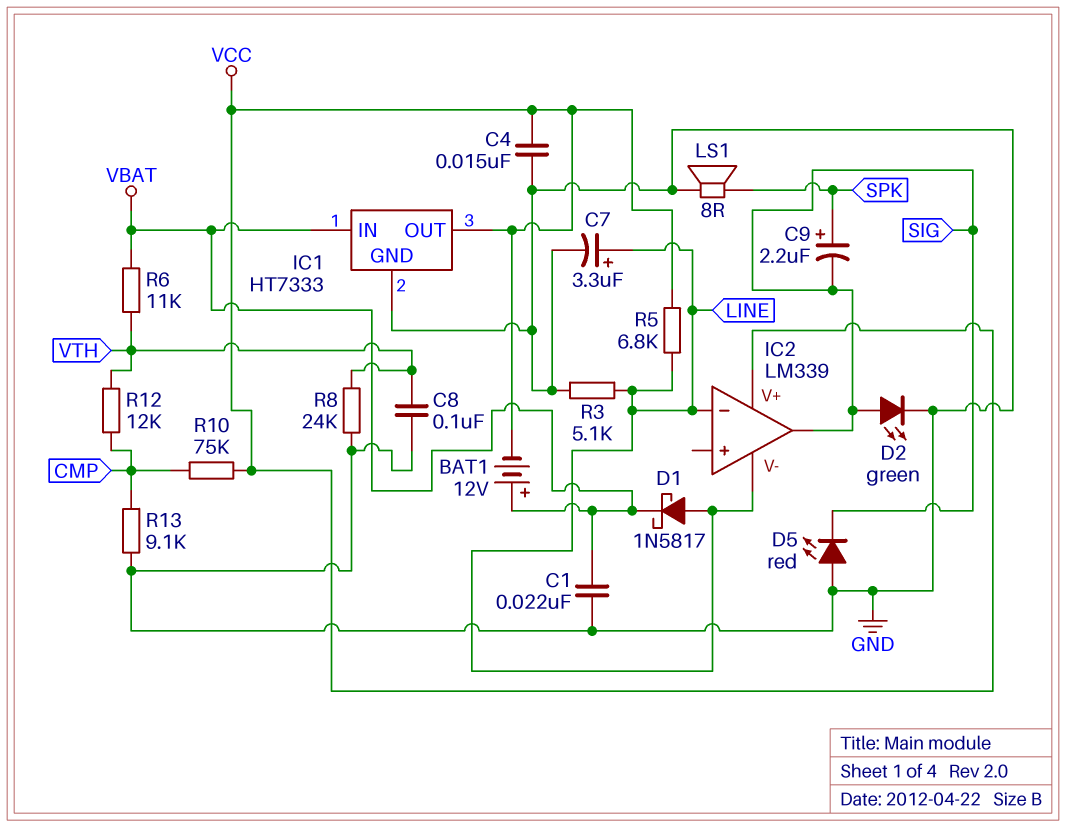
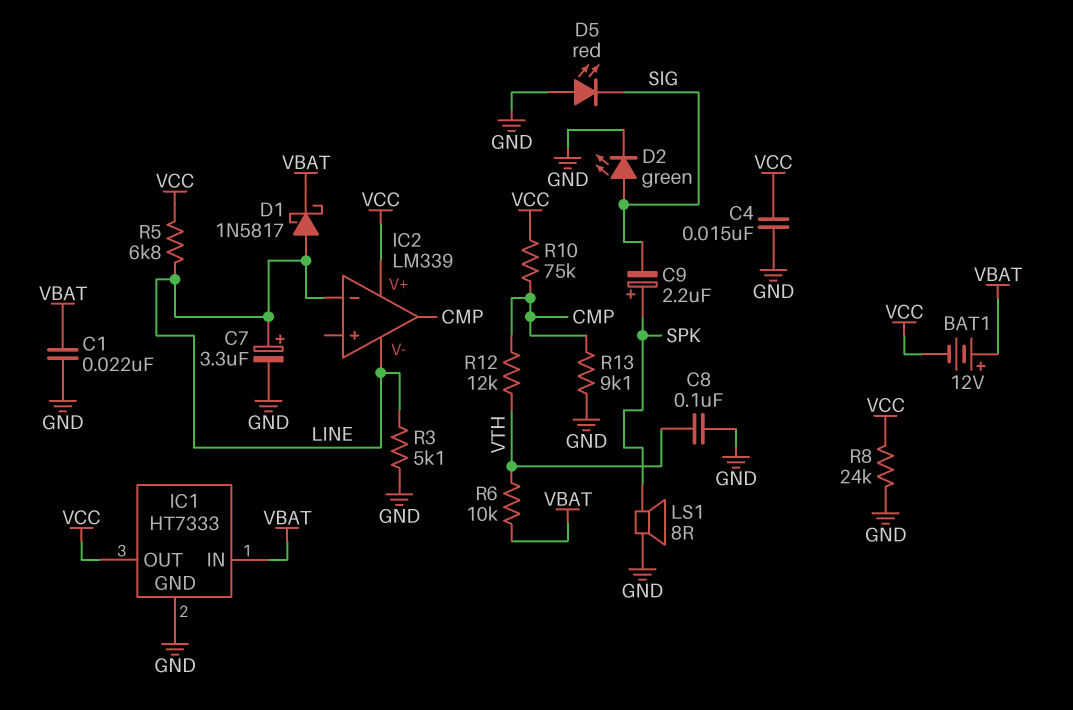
IC2 pin out: SIG -> CMP
R6: 11k (VBAT, VTH) -> 10k (VBAT, VTH)
R8: 24k (GND, VTH) -> 24k (GND, VCC)

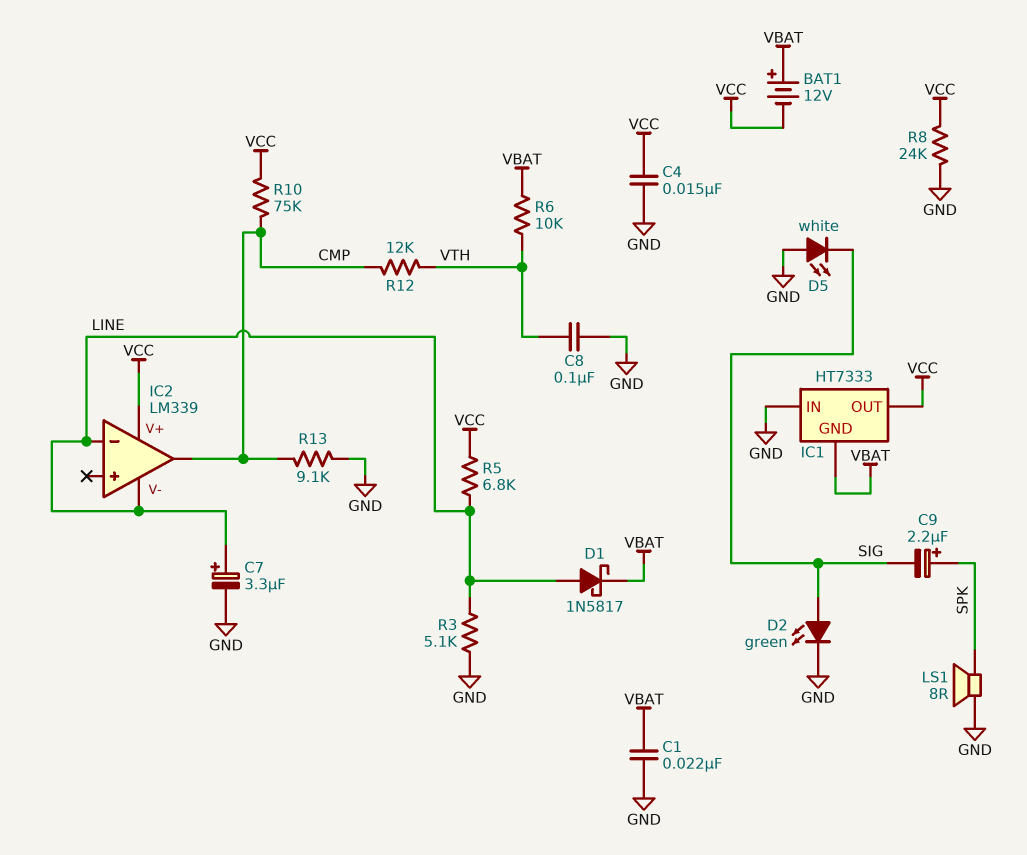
D5: LED red (A GND, K SIG) -> LED white (A GND, K SIG)
IC1 pin GND: GND -> VBAT
IC1 pin IN: VBAT -> GND

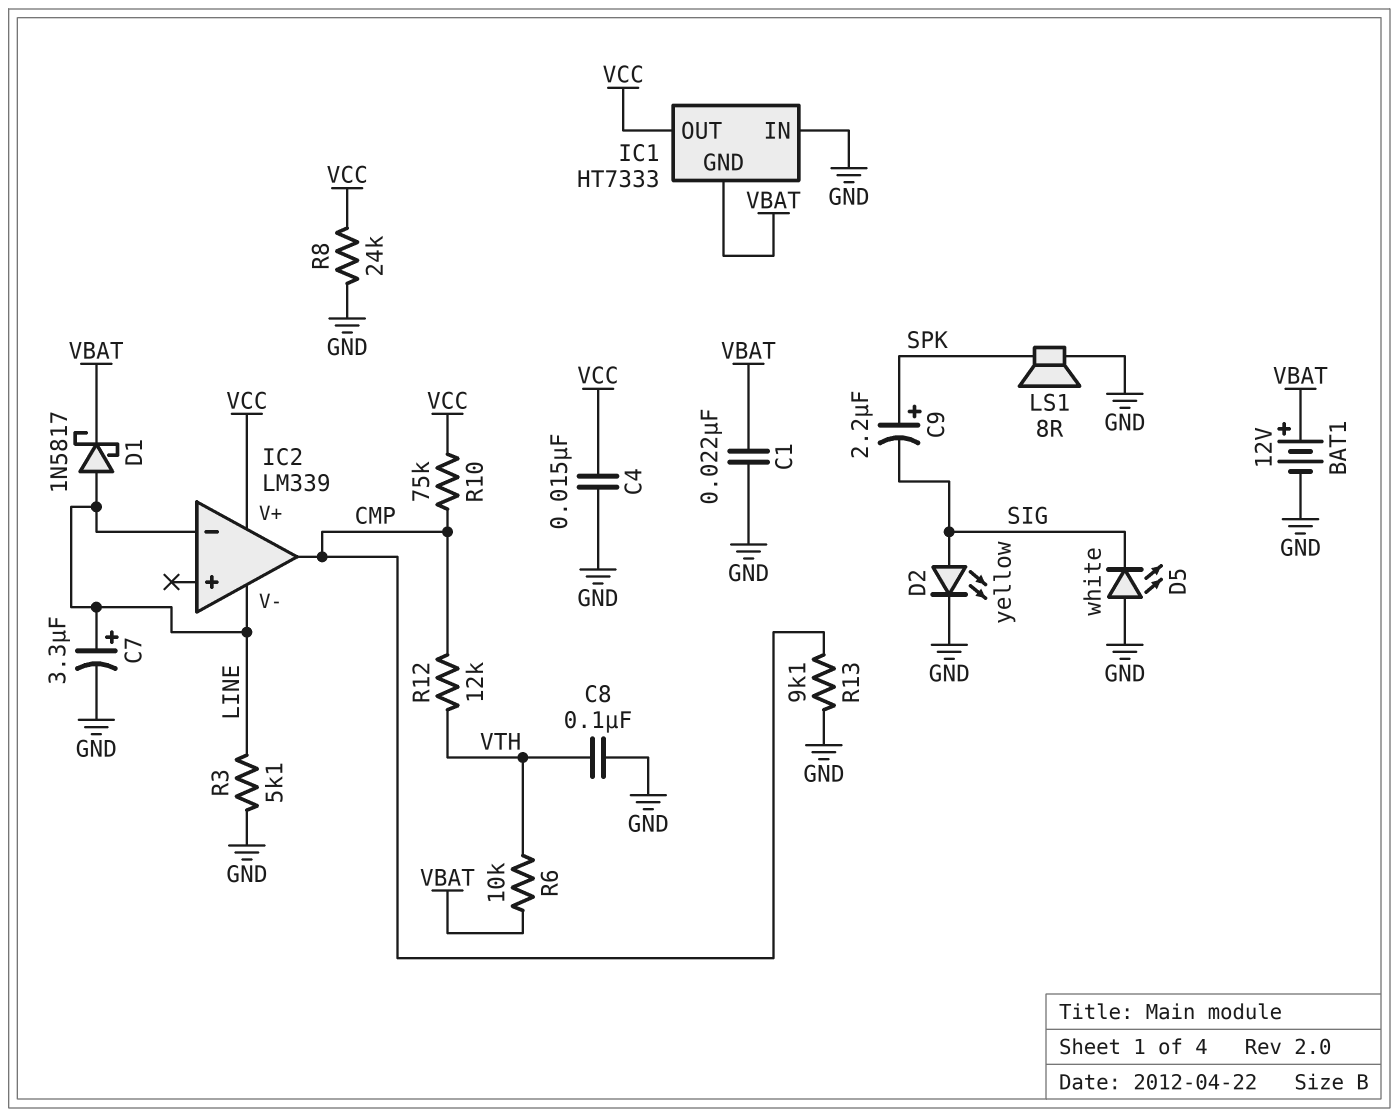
BAT1: 12V (plus VBAT, minus VCC) -> 12V (plus VBAT, minus GND)
D2: LED green (A SIG, K GND) -> LED yellow (A SIG, K GND)
R5: 6.8k (LINE, VCC) -> none

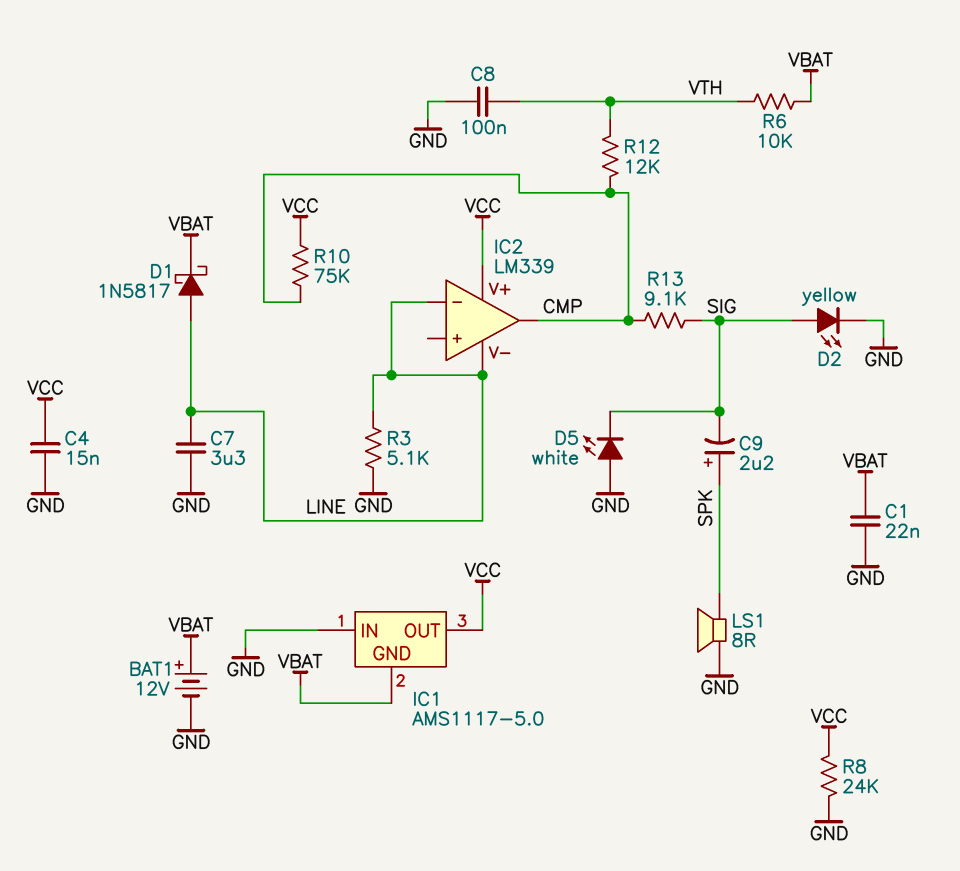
C7: 3.3uF (plus LINE, minus GND) -> 3.3uF (GND, LINE)
IC1: HT7333 -> AMS1117-5.0
R13: 9.1k (CMP, GND) -> 9.1k (CMP, SIG)

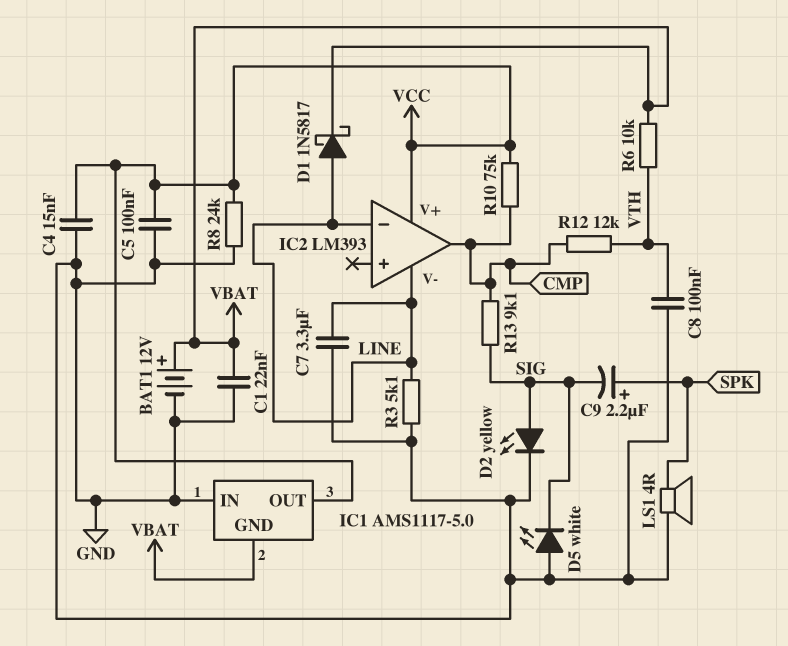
C5: none -> 100nF (GND, VCC)
IC2: LM339 -> LM393
LS1: speaker 8R (GND, SPK) -> speaker 4R (GND, SPK)

